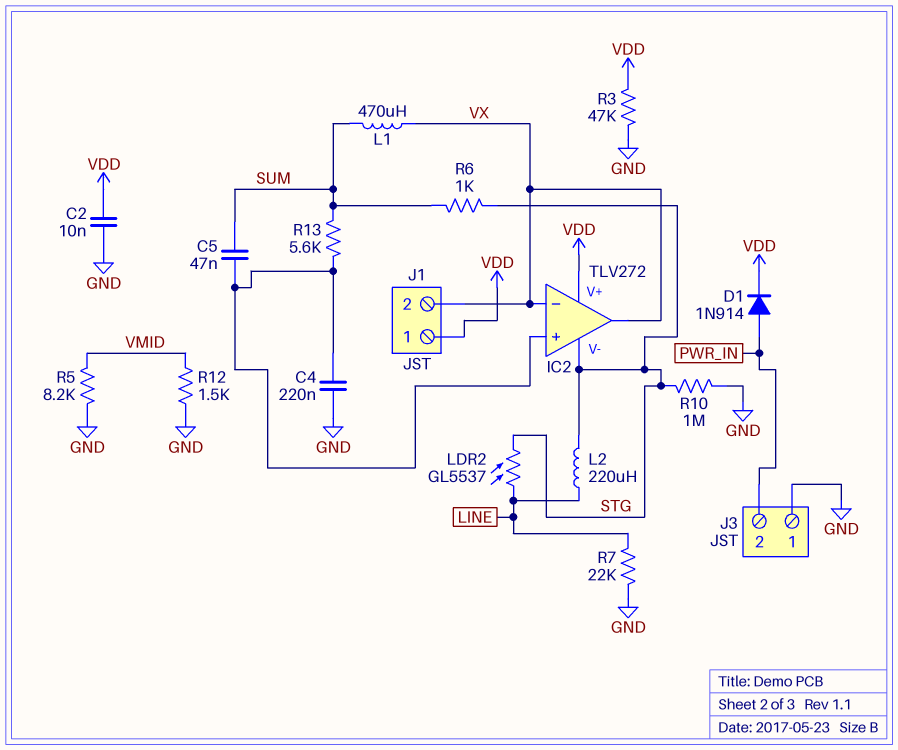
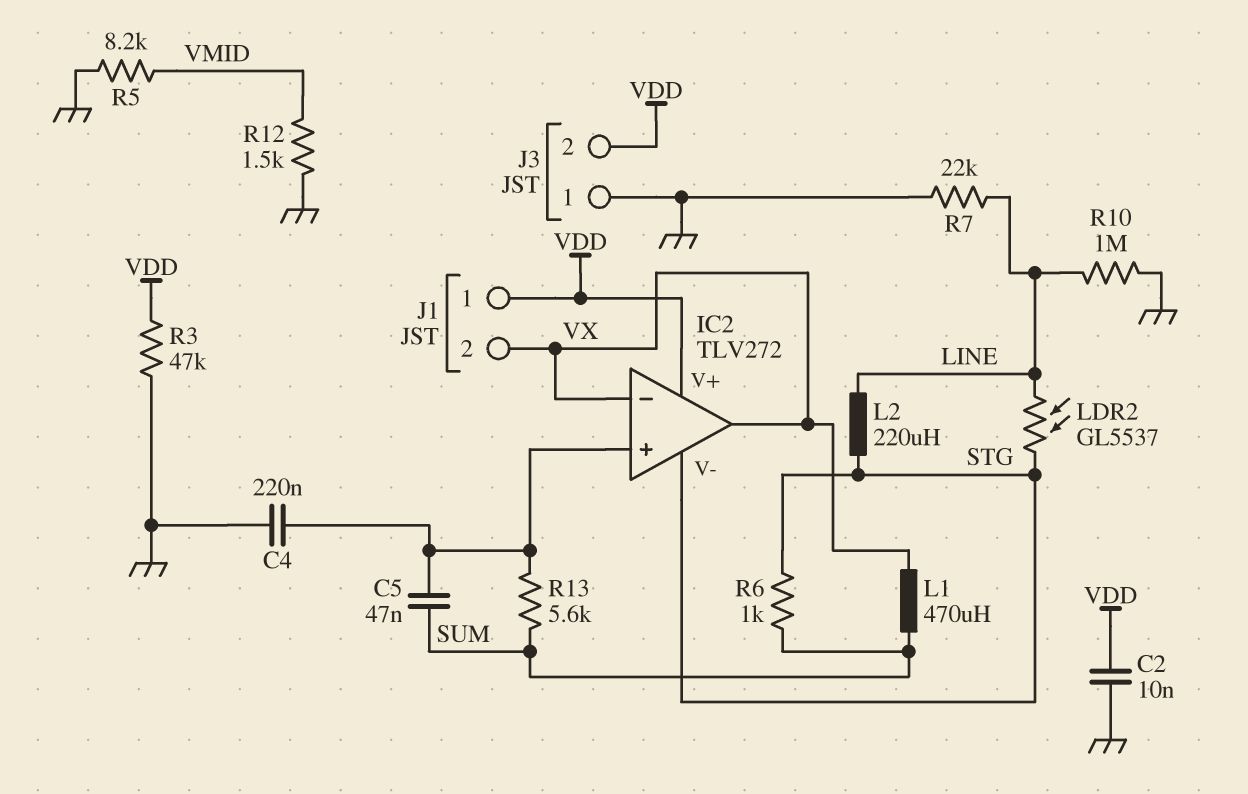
D1: diode 1N914 (A PWR_IN, K VDD) -> none
J3 pin 2: PWR_IN -> VDD
R10: 1M (GND, STG) -> 1M (GND, LINE)

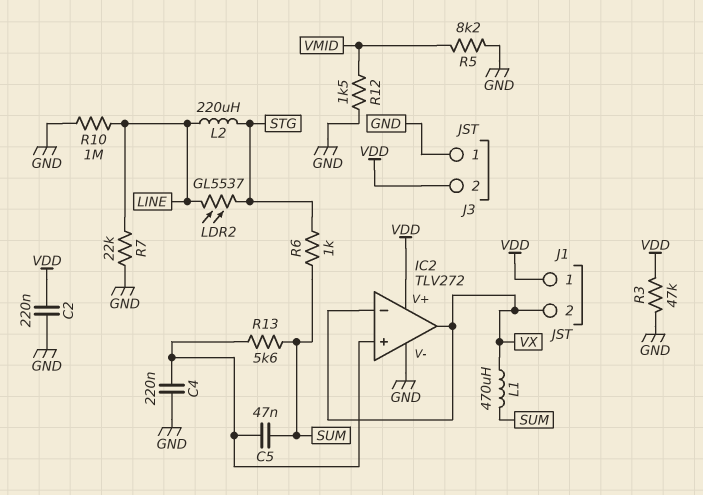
C2: 10nF (GND, VDD) -> 220nF (GND, VDD)
IC2 pin V-: STG -> GND

